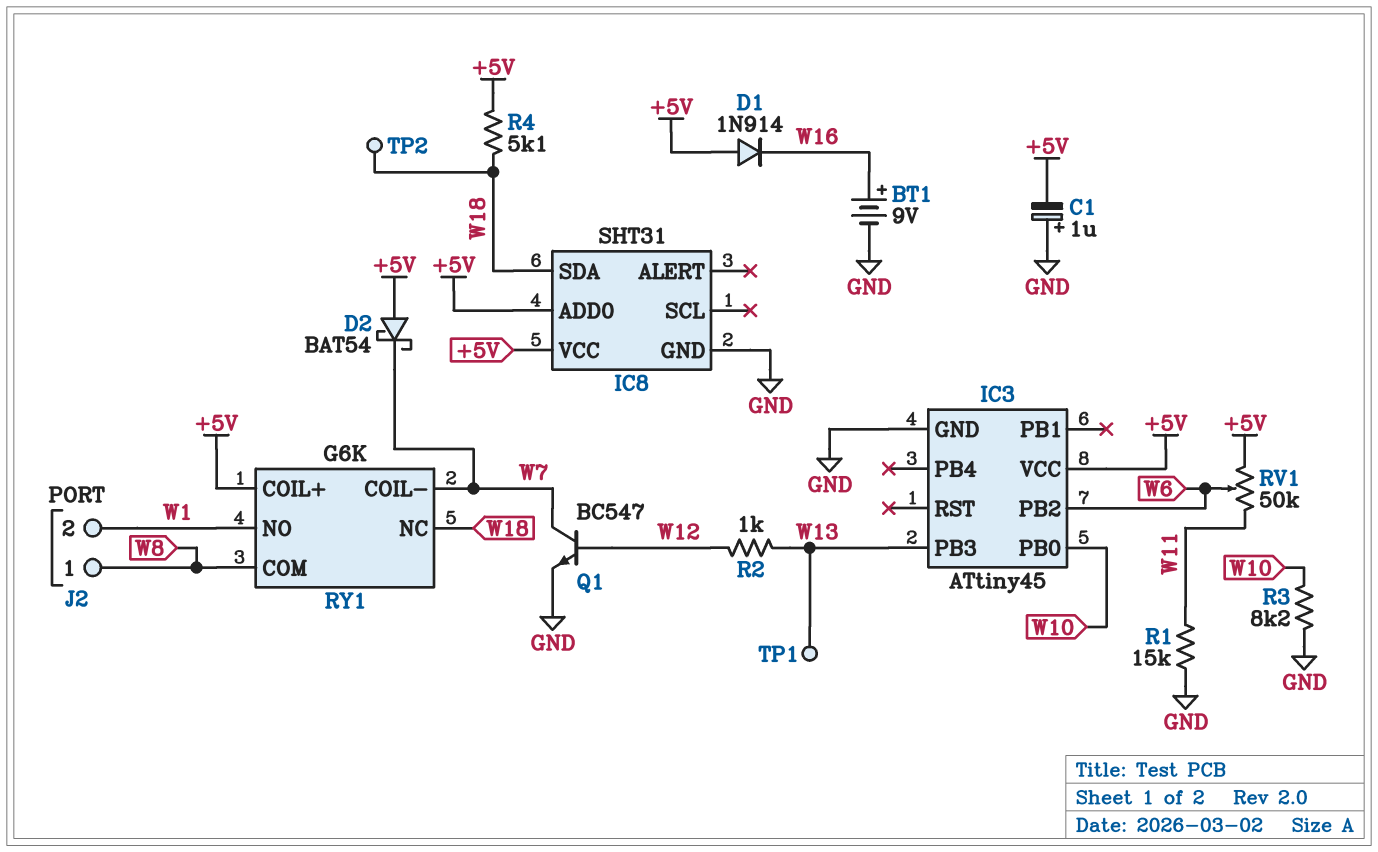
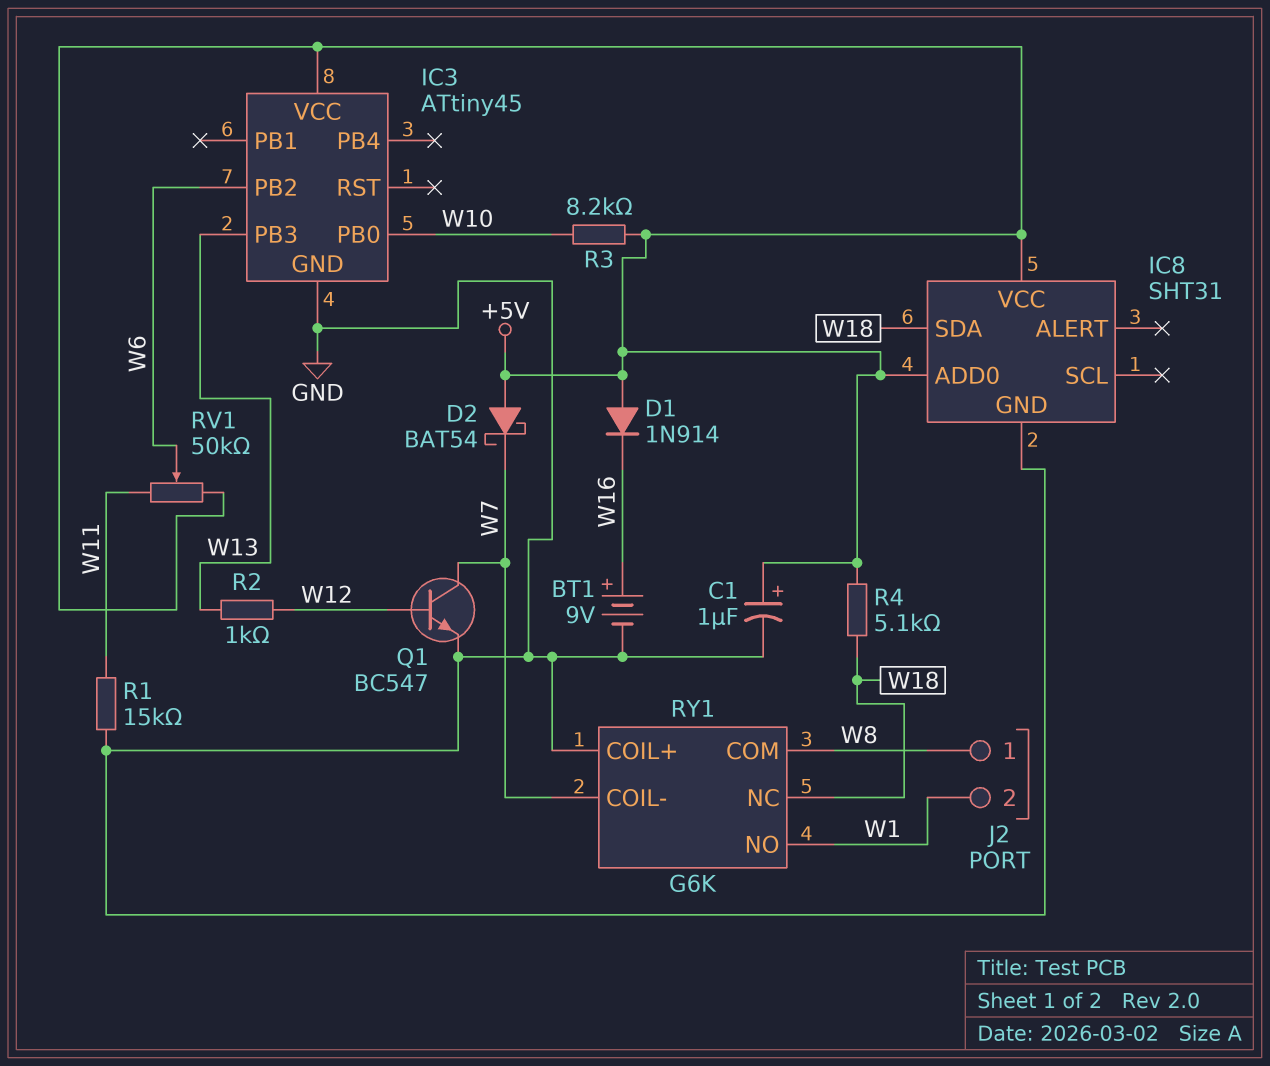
C1: 1uF (plus GND, minus +5V) -> 1uF (plus +5V, minus GND)
R3: 8.2k (GND, W10) -> 8.2k (+5V, W10)
RY1 pin COIL+: +5V -> GND
TP1: test point (W13) -> none
TP2: test point (W18) -> none

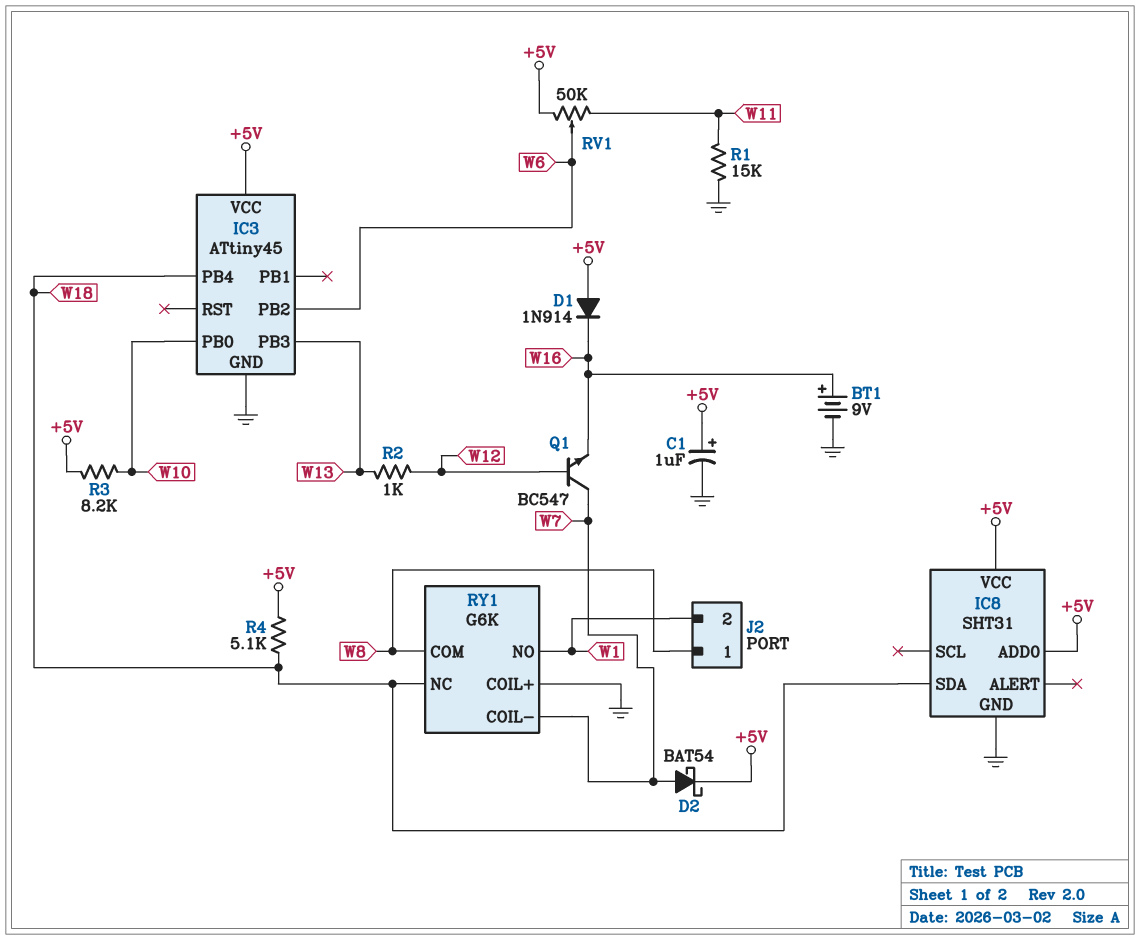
D2: schottky BAT54 (A +5V, K W7) -> schottky BAT54 (A W7, K +5V)
IC3 pin PB4: none -> W18
Q1: NPN BC547 (B W12, C W7, E GND) -> NPN BC547 (B W12, C W7, E W16)

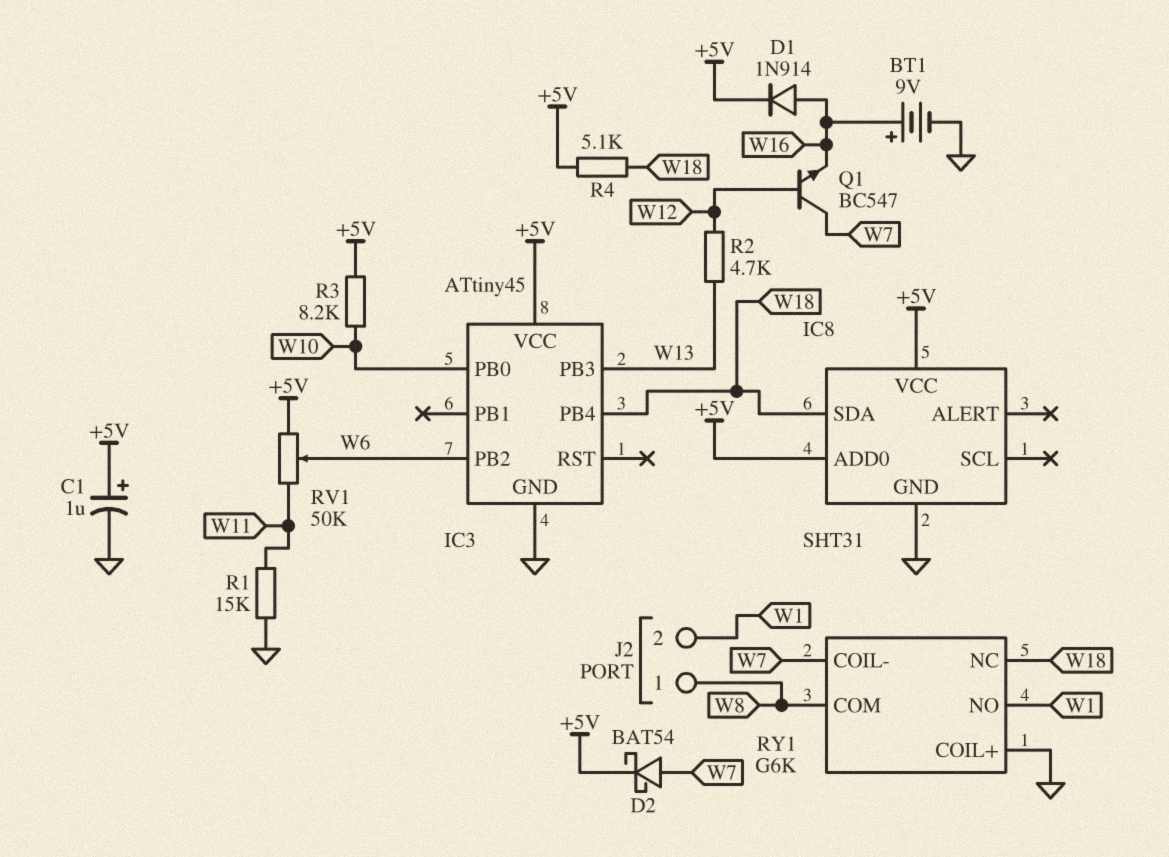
D1: diode 1N914 (A +5V, K W16) -> diode 1N914 (A W16, K +5V)
R2: 1k (W12, W13) -> 4.7k (W12, W13)

